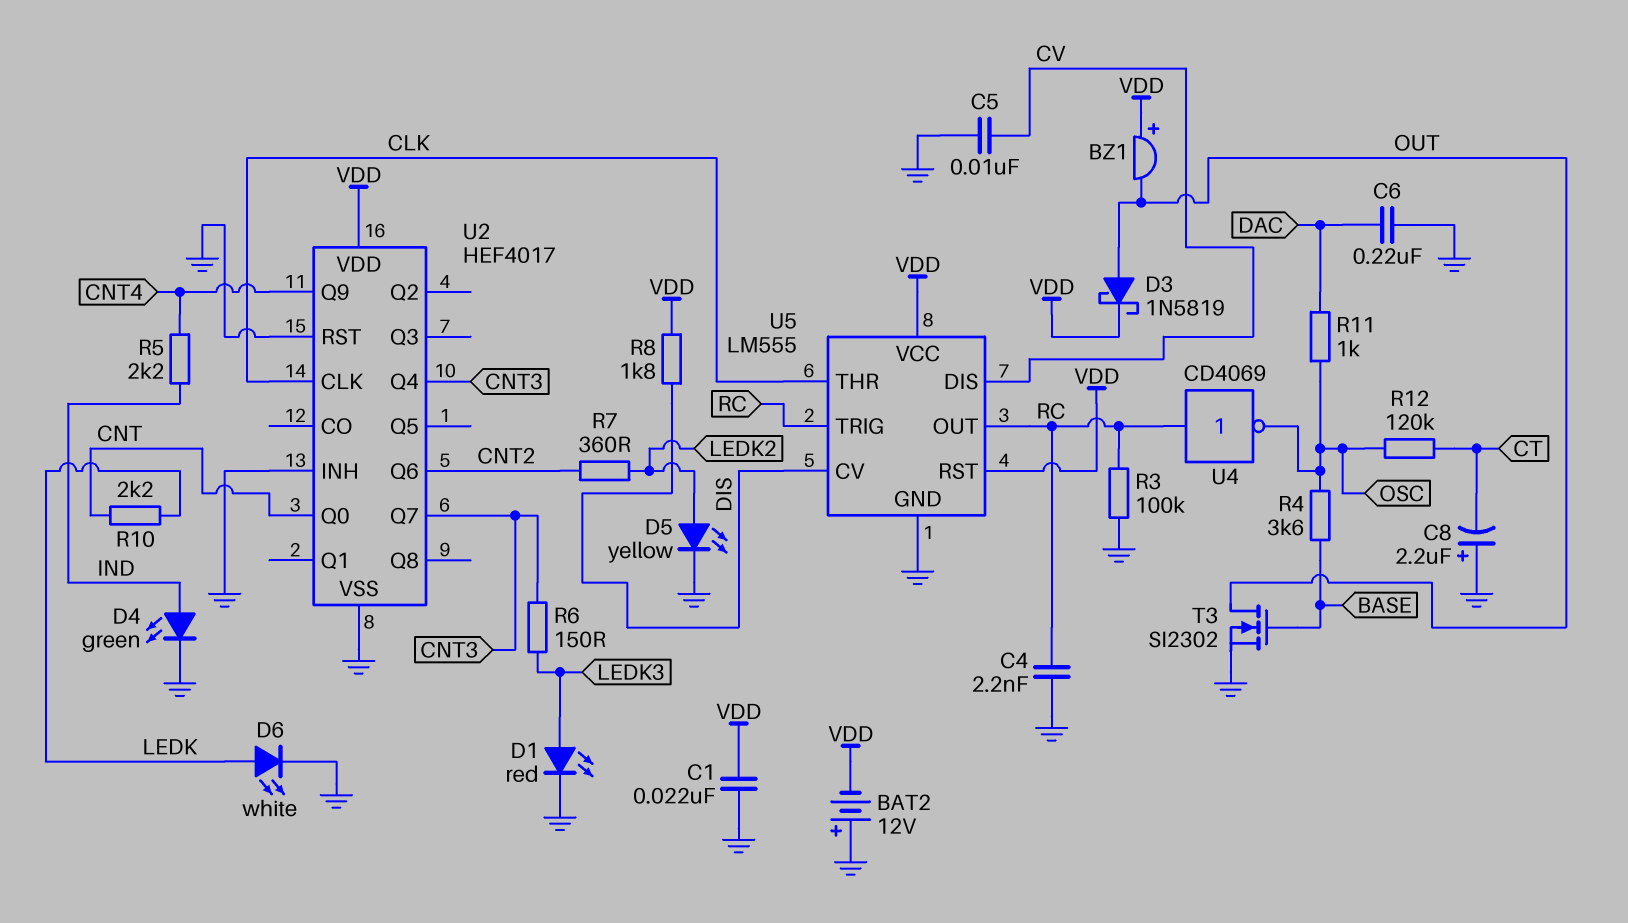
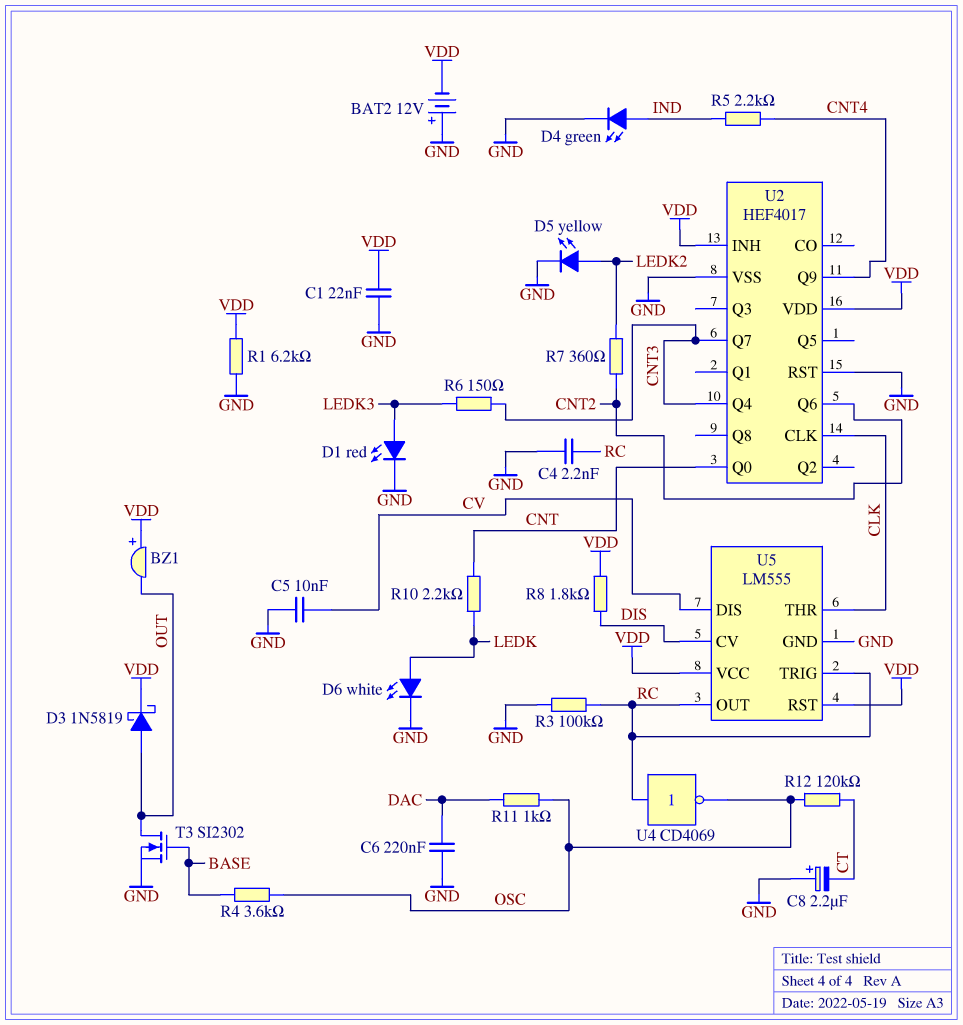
R1: none -> 6.2k (GND, VDD)
U2 pin INH: GND -> VDD

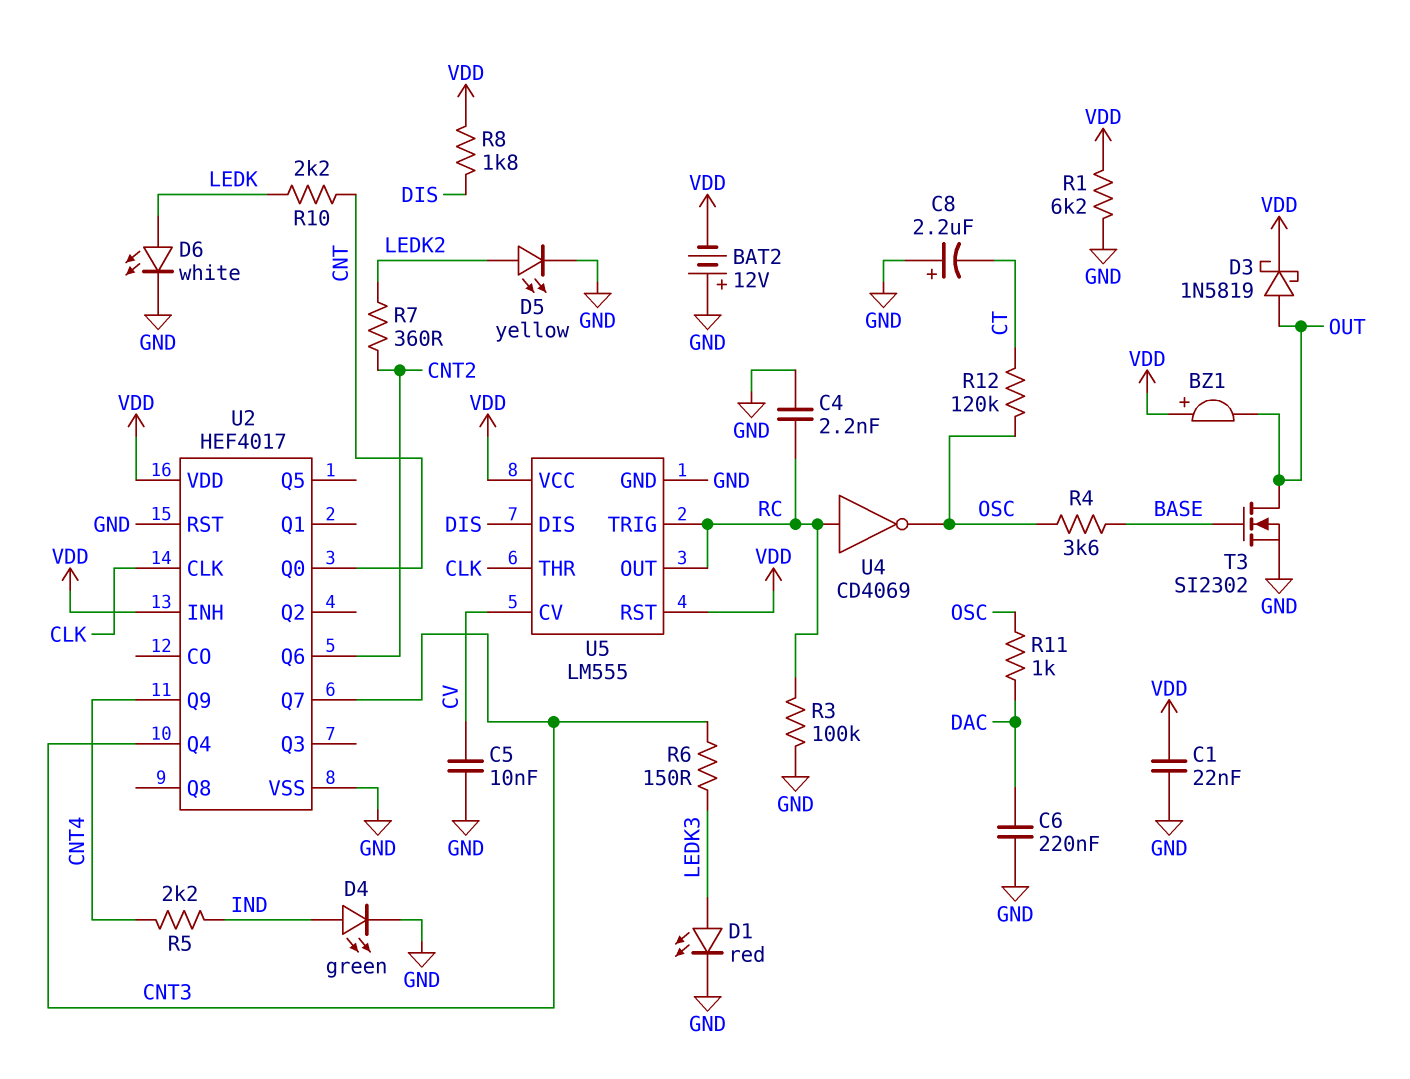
U5 pin CV: DIS -> CV
U5 pin DIS: CV -> DIS

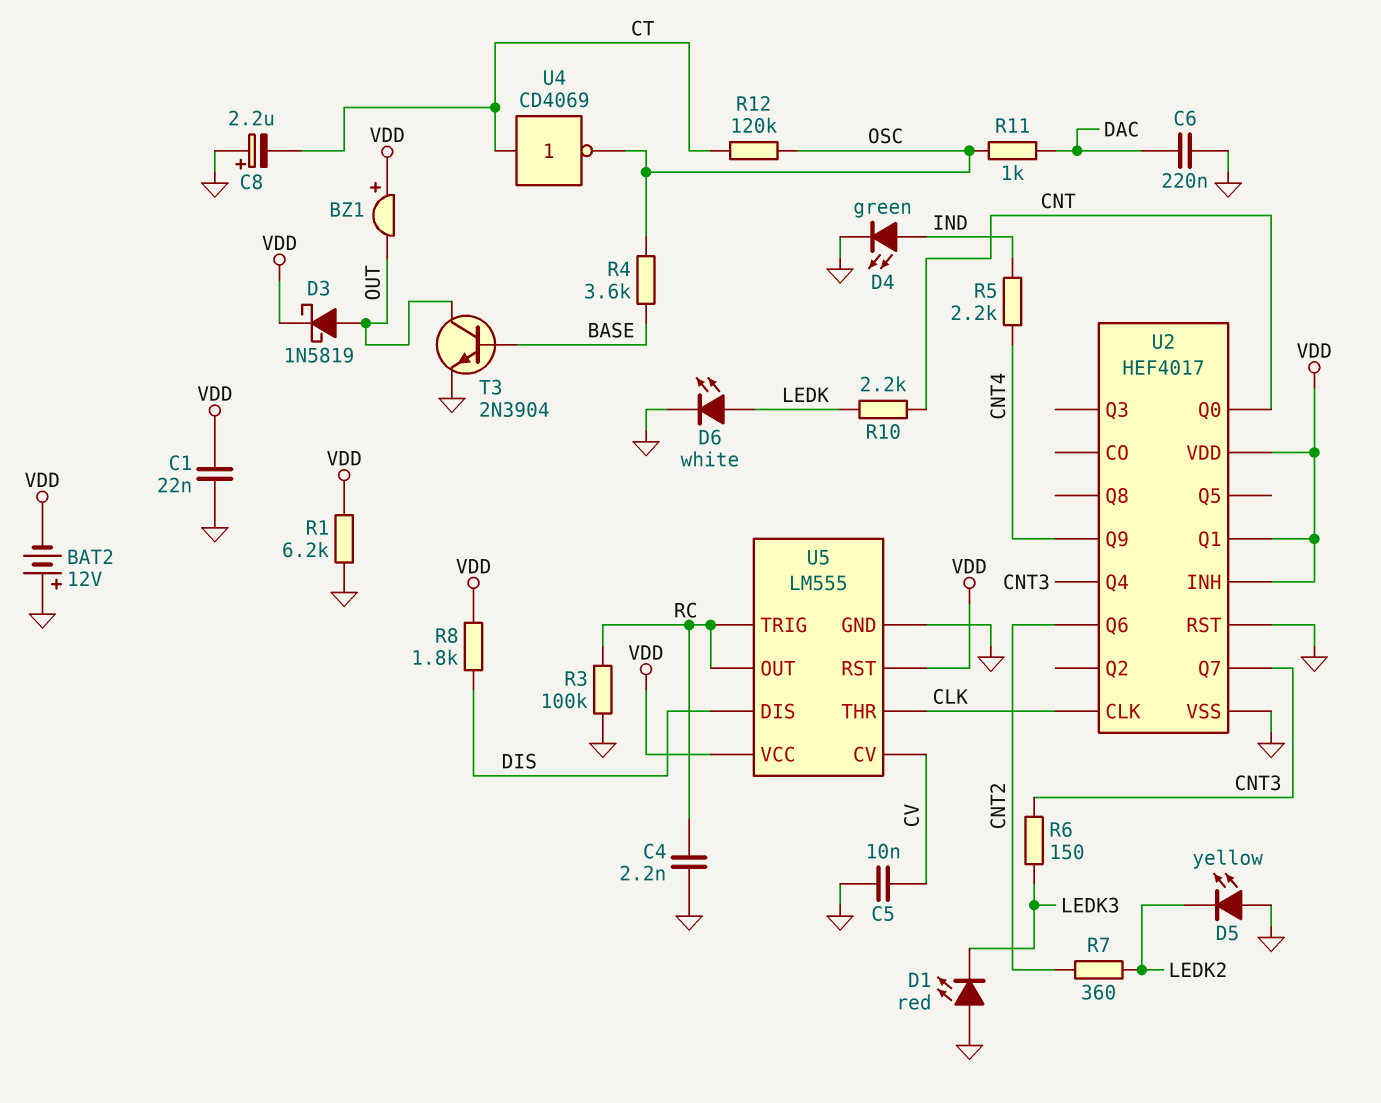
D1: LED red (A LEDK3, K GND) -> LED red (A GND, K LEDK3)
D5: LED yellow (A LEDK2, K GND) -> LED yellow (A GND, K LEDK2)
T3: NMOS SI2302 (G BASE, D OUT, S GND) -> NPN 2N3904 (B BASE, C OUT, E GND)
U2 pin Q1: none -> VDD
U4: NOT CD4069 (in RC, out OSC) -> NOT CD4069 (in CT, out OSC)

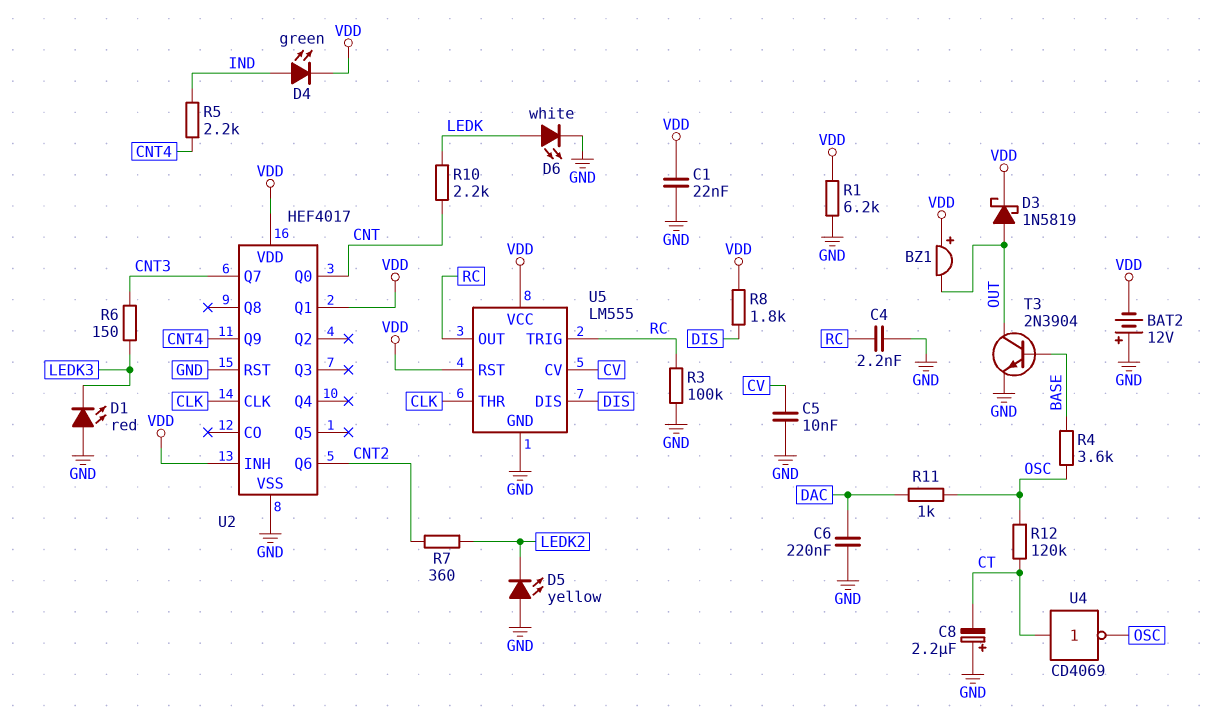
D4: LED green (A IND, K GND) -> LED green (A IND, K VDD)
U2 pin Q4: CNT3 -> none

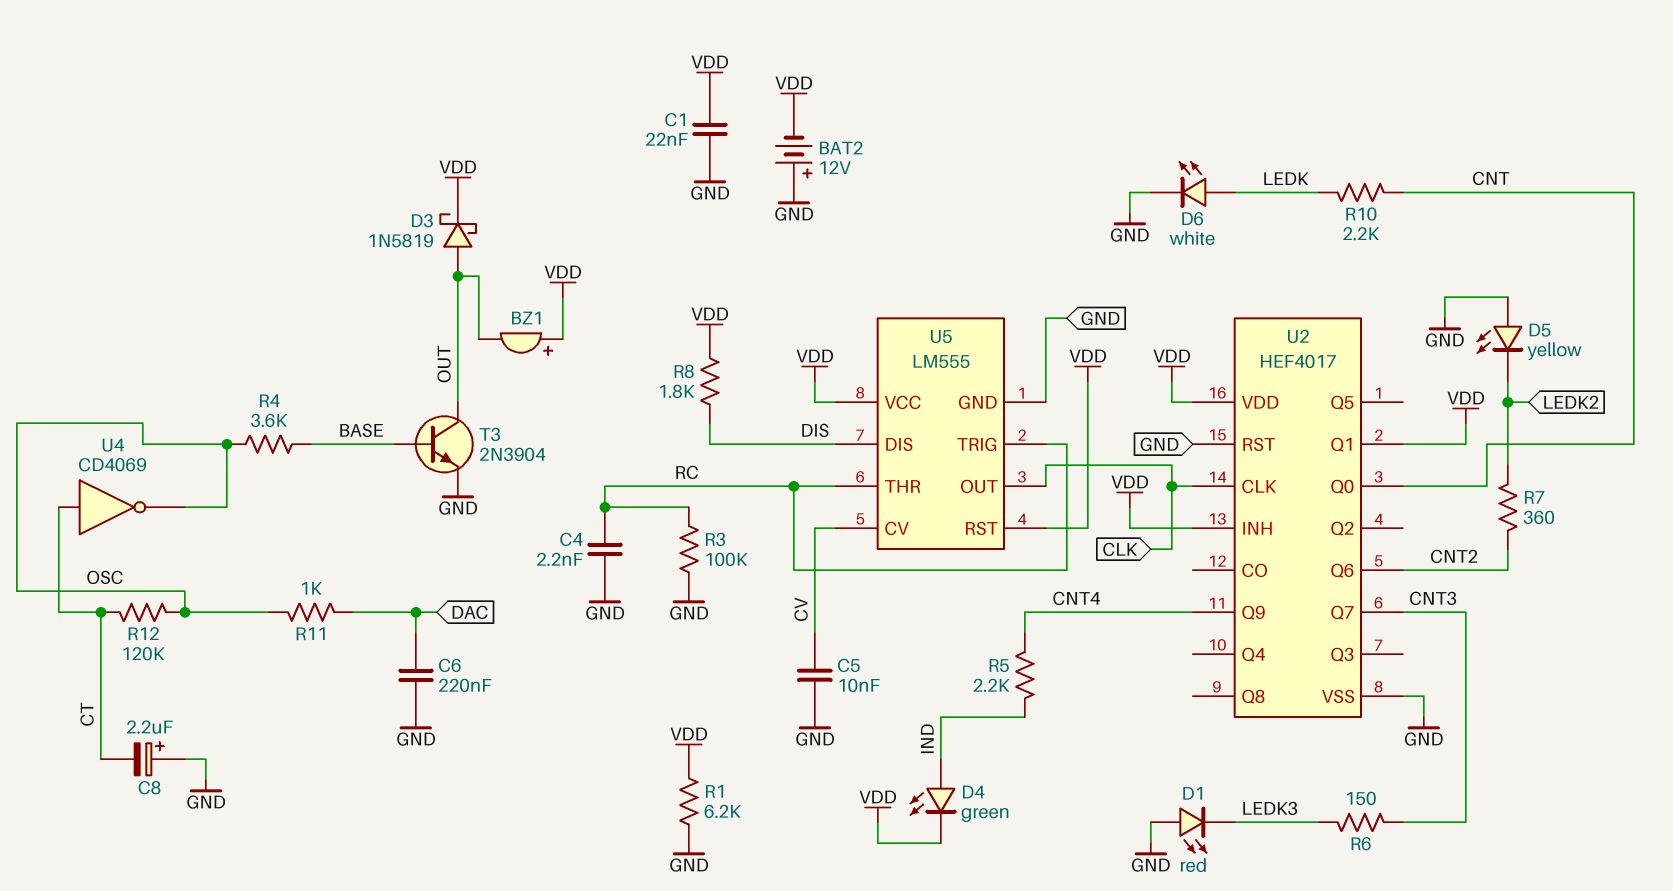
U5 pin OUT: RC -> CLK
U5 pin THR: CLK -> RC

